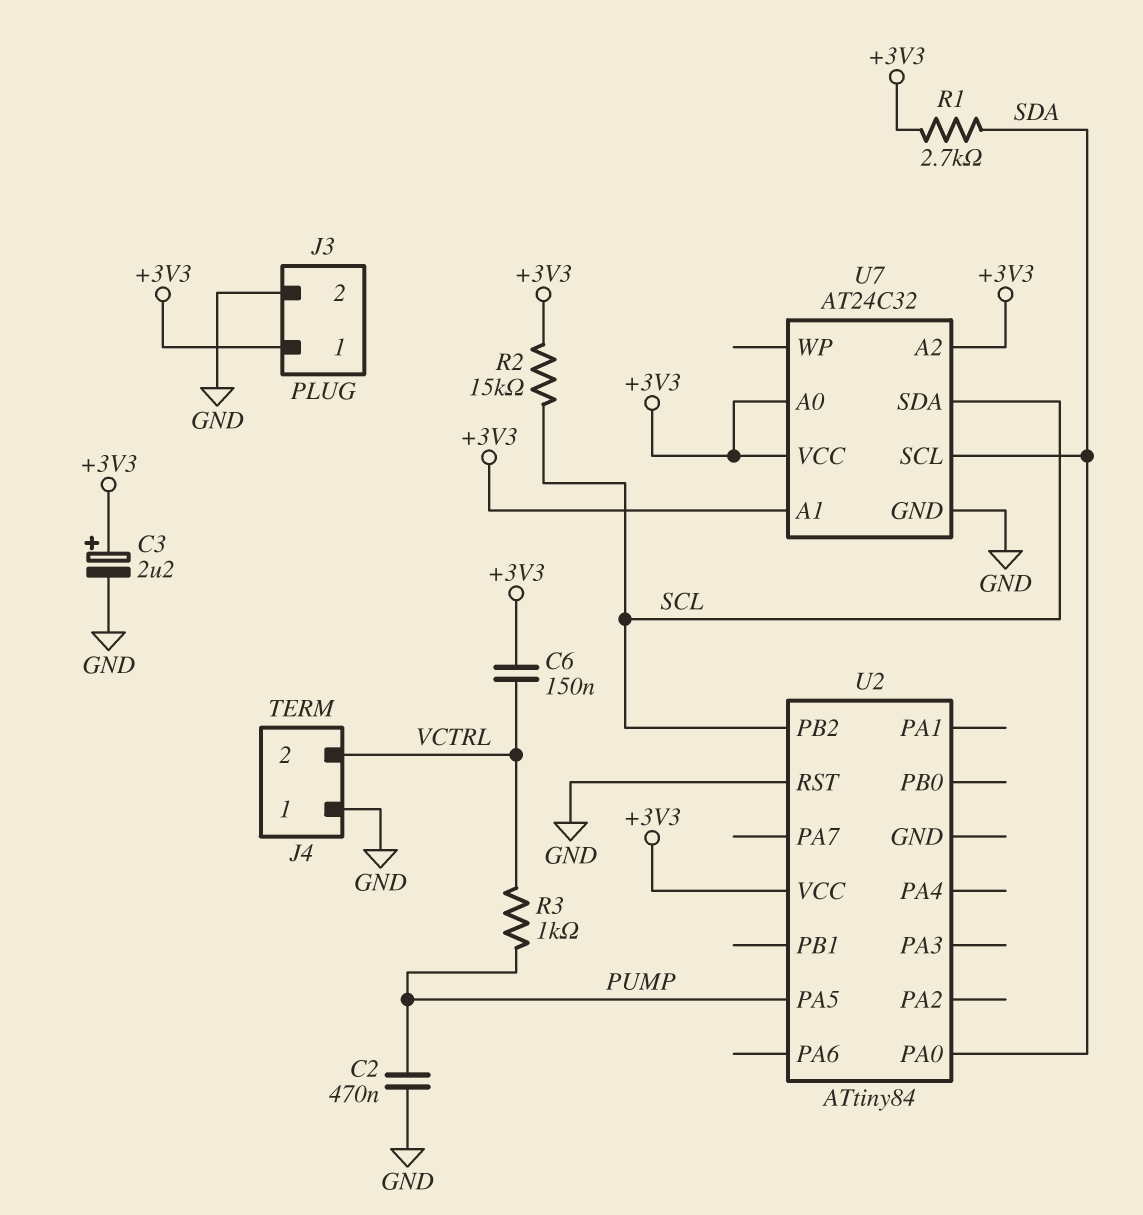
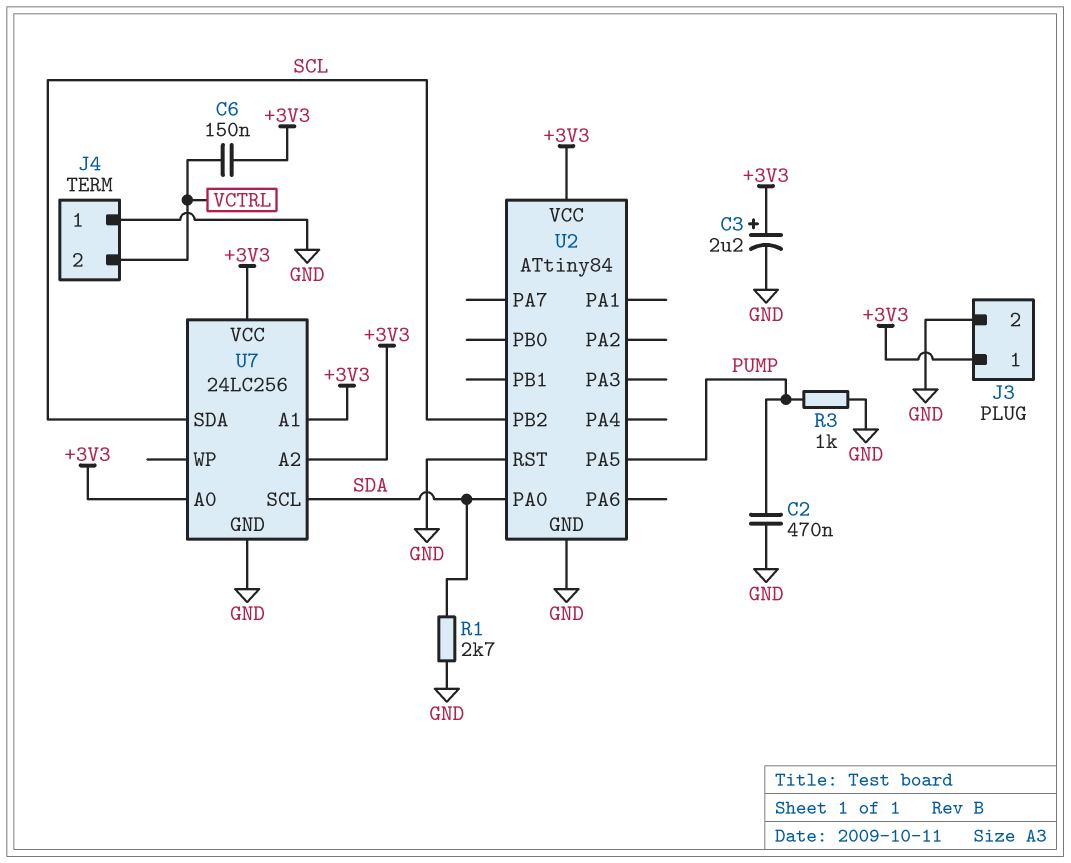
R1: 2.7k (+3V3, SDA) -> 2.7k (GND, SDA)
R2: 15k (+3V3, SCL) -> none
R3: 1k (PUMP, VCTRL) -> 1k (GND, PUMP)
U2 pin GND: none -> GND
U7: AT24C32 -> 24LC256

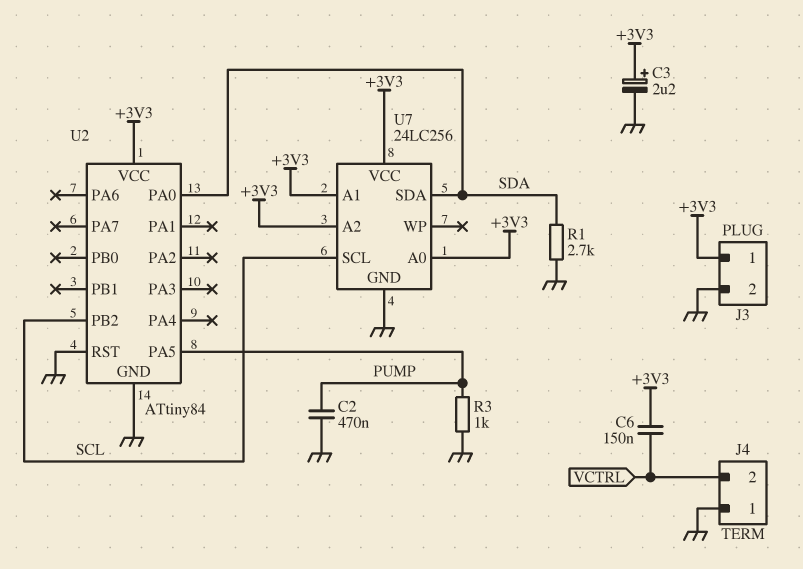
U7 pin SCL: SDA -> SCL
U7 pin SDA: SCL -> SDA

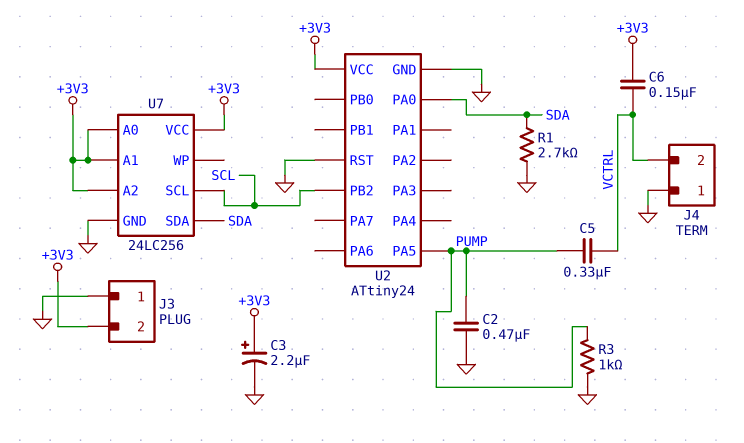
C5: none -> 330nF (PUMP, VCTRL)
J3 pin 1: +3V3 -> GND
J3 pin 2: GND -> +3V3
U2: ATtiny84 -> ATtiny24

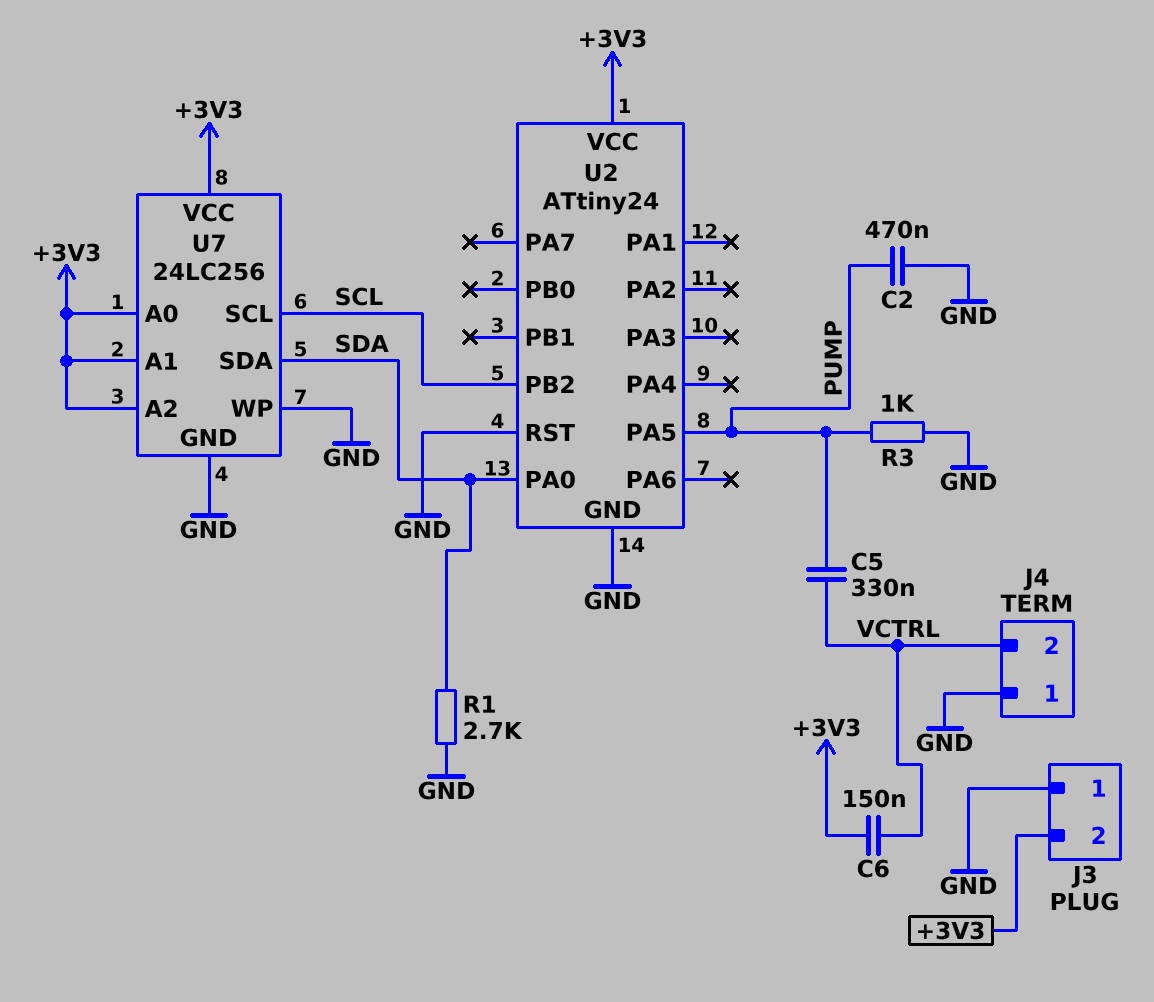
C3: 2.2uF (plus +3V3, minus GND) -> none
U7 pin WP: none -> GND

